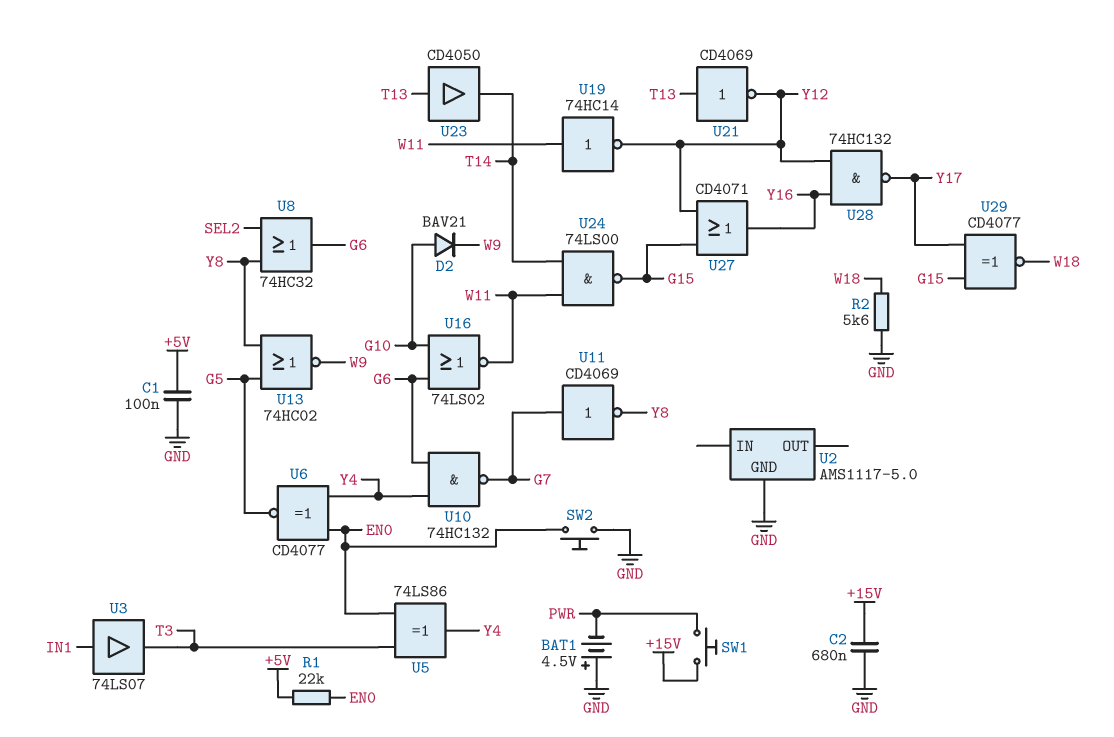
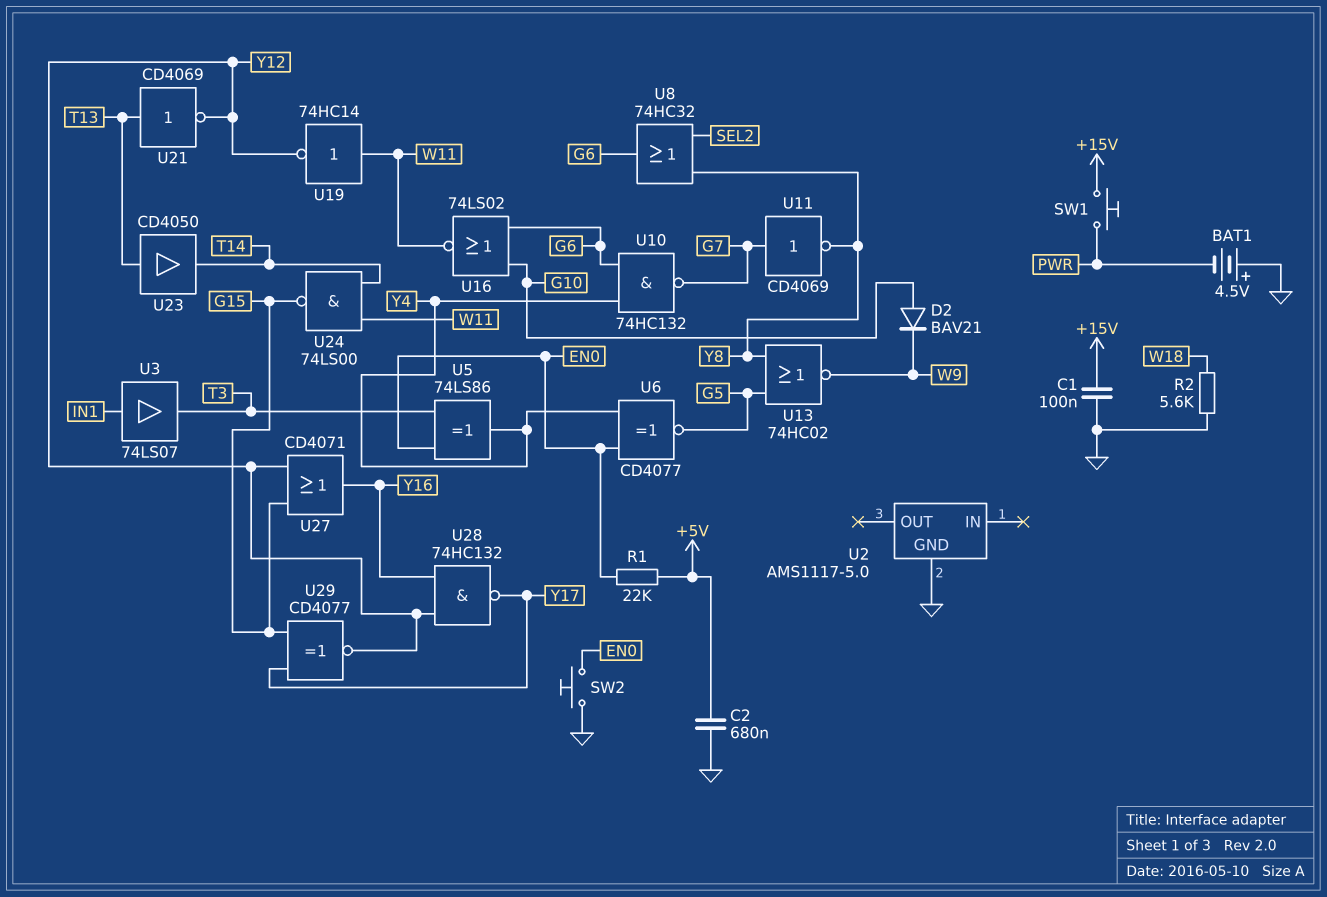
C1: 100nF (+5V, GND) -> 100nF (+15V, GND)
C2: 680nF (+15V, GND) -> 680nF (+5V, GND)
U29: XNOR CD4077 (in G15, in Y17, out W18) -> XNOR CD4077 (in G15, in Y17, out Y12)

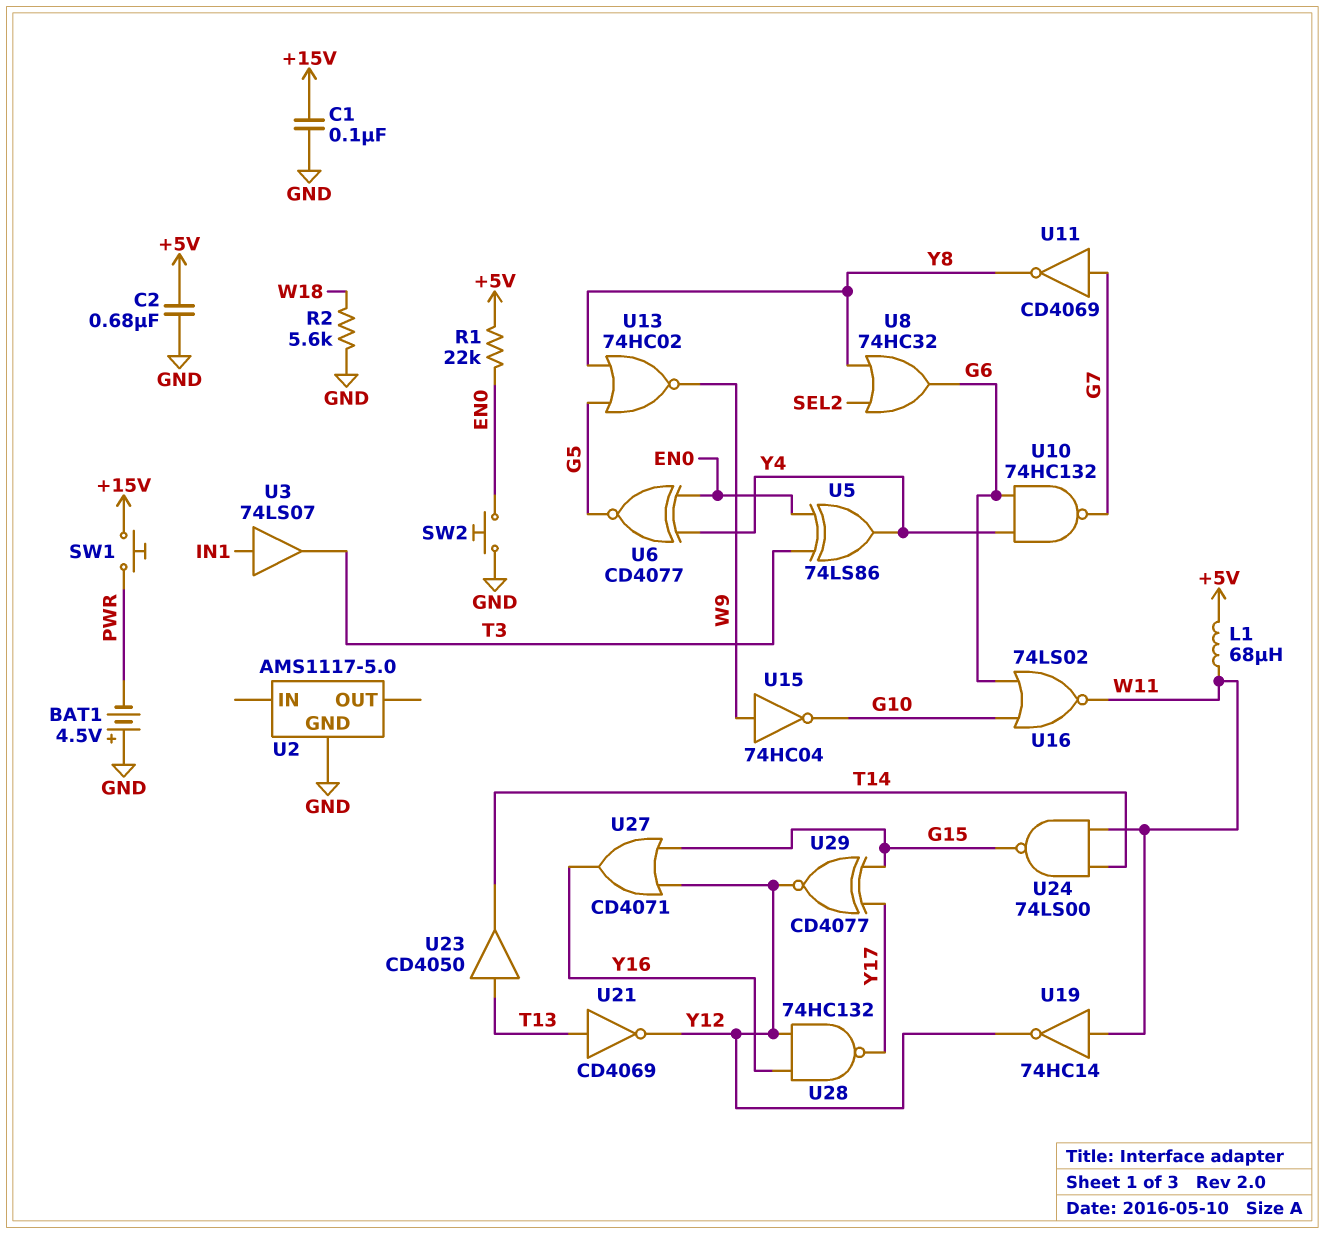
D2: diode BAV21 (A G10, K W9) -> none
L1: none -> 68uH (+5V, W11)
U15: none -> NOT 74HC04 (in W9, out G10)

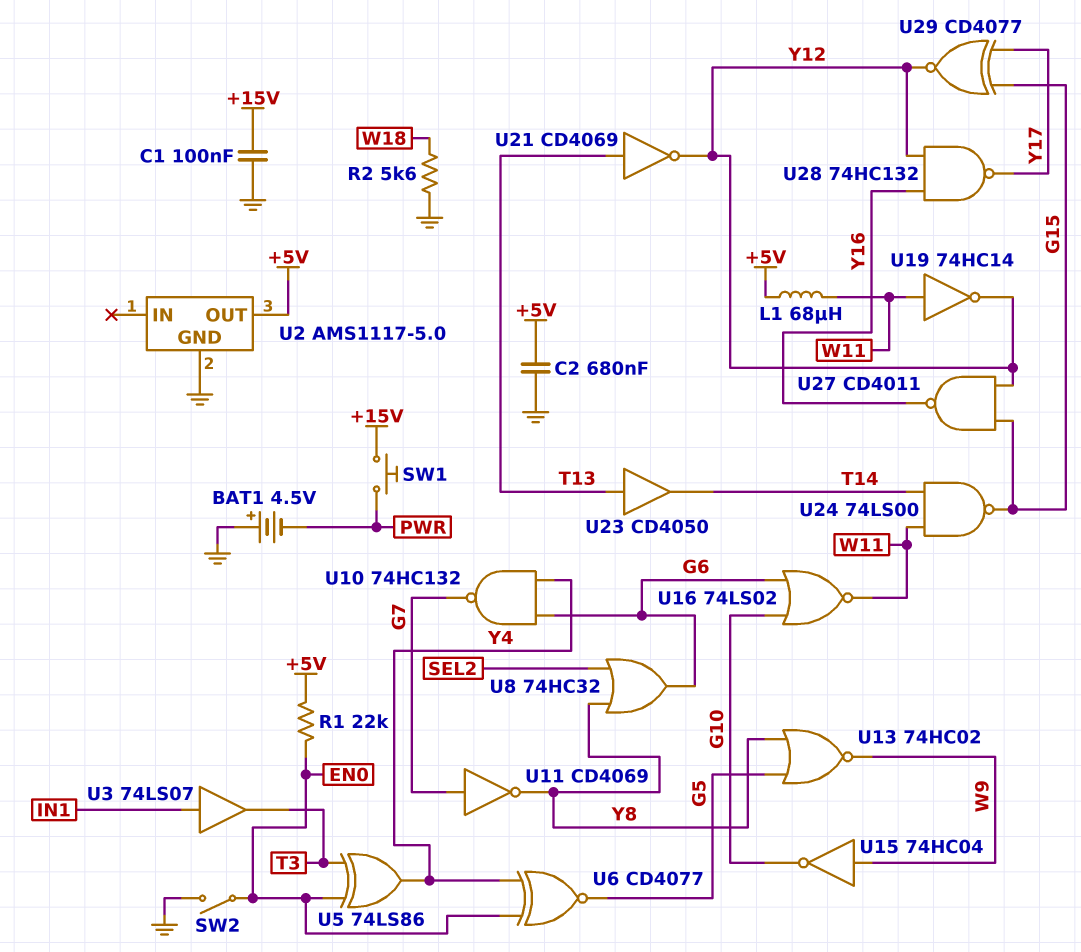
SW2: button (EN0, GND) -> switch (EN0, GND)
U2 pin OUT: none -> +5V
U27: OR CD4071 (in G15, in Y12, out Y16) -> NAND CD4011 (in G15, in Y12, out Y16)

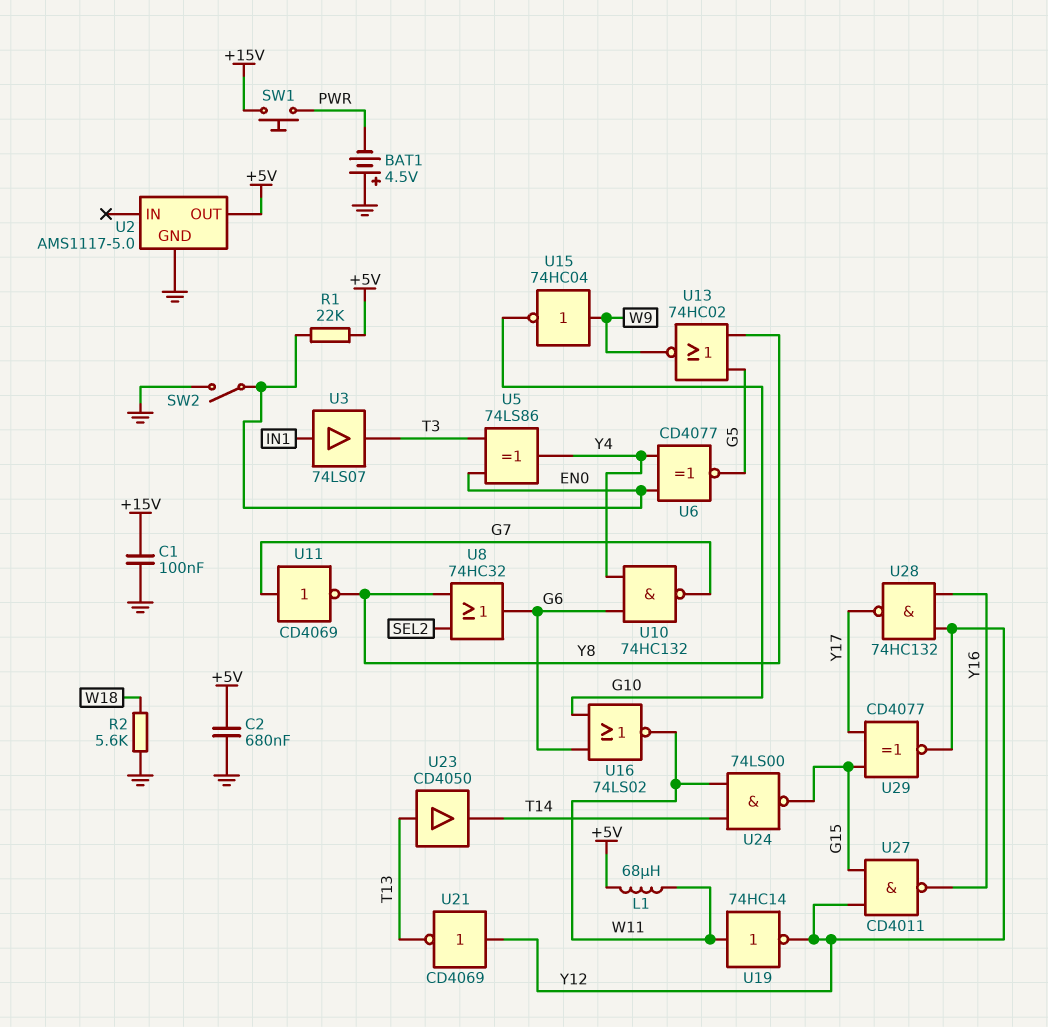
U21: NOT CD4069 (in T13, out Y12) -> NOT CD4069 (in Y12, out T13)

